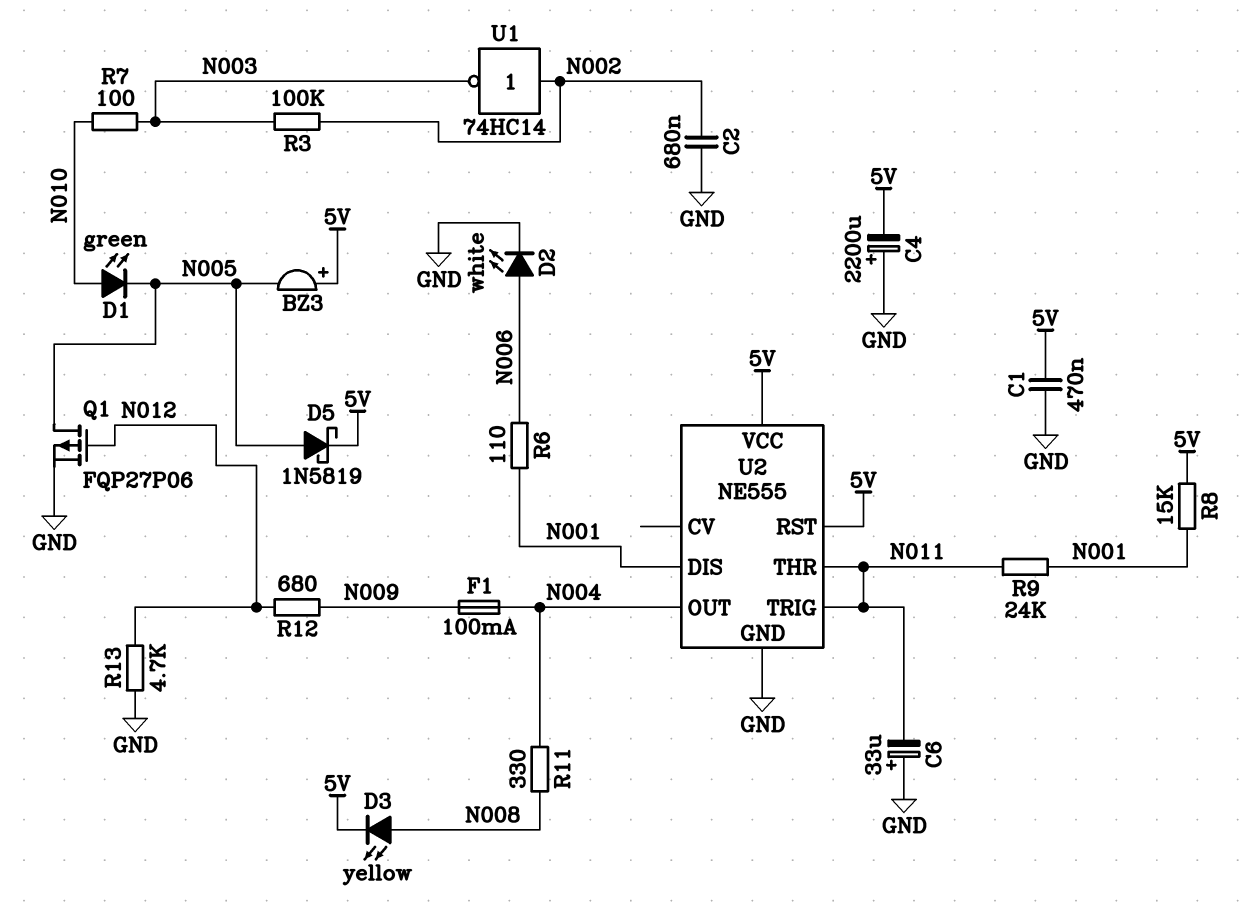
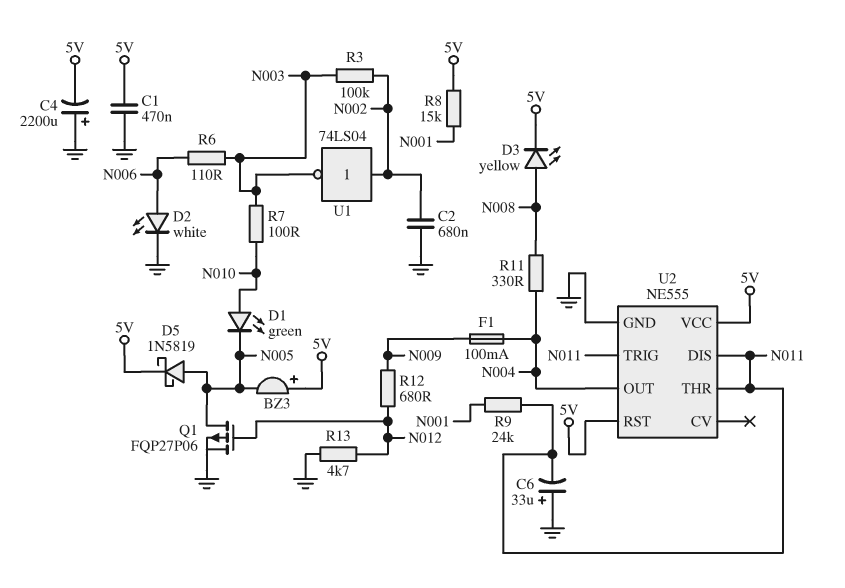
R6: 110 (N001, N006) -> 110 (N003, N006)
U1: NOT 74HC14 (in N002, out N003) -> NOT 74LS04 (in N002, out N003)
U2 pin DIS: N001 -> N011

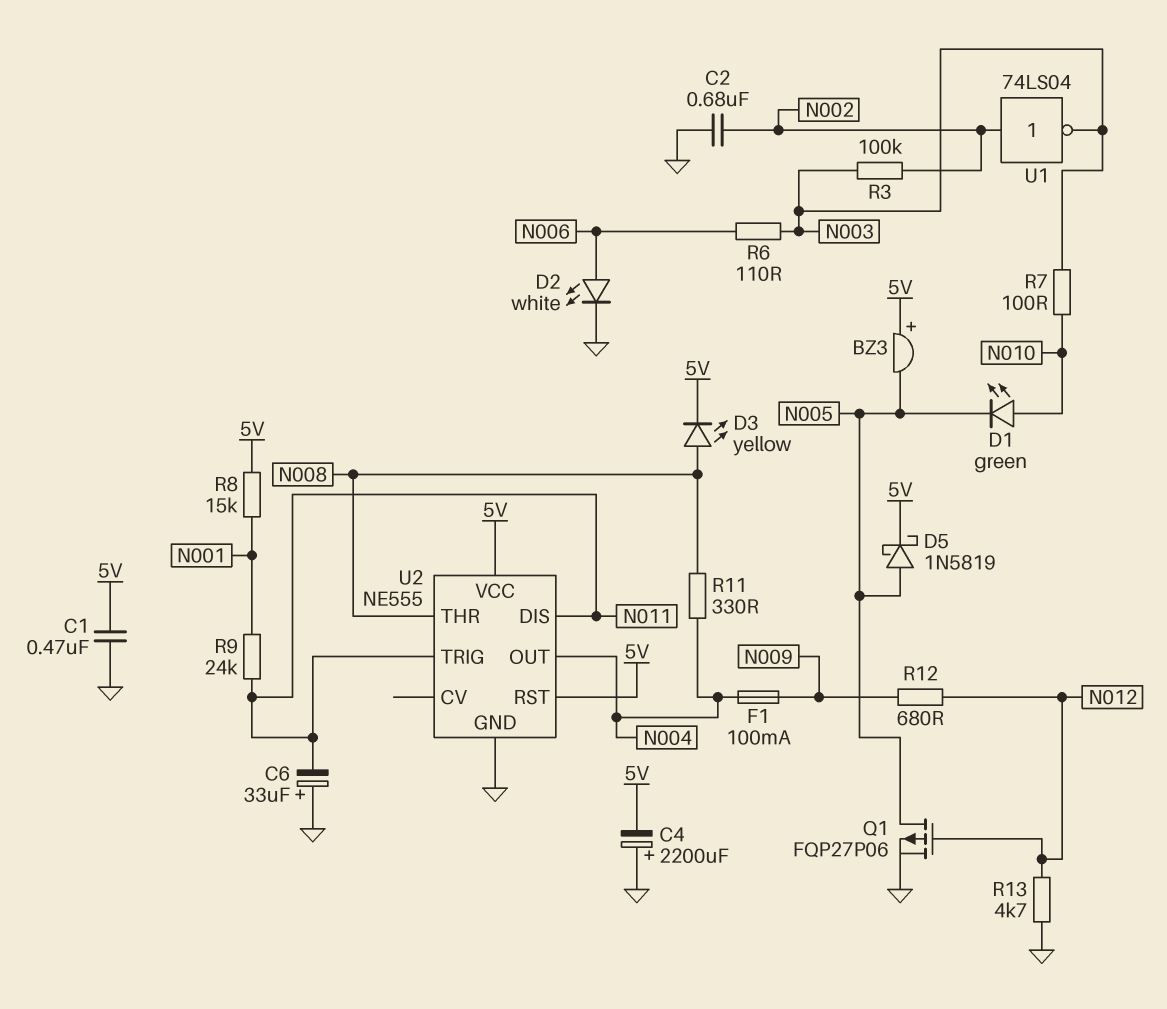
U2 pin THR: N011 -> N008

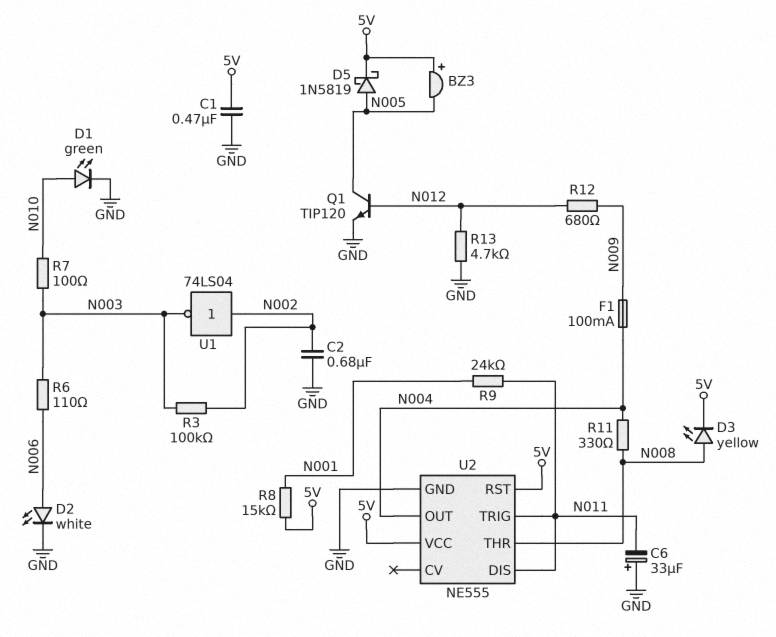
C4: 2200uF (plus GND, minus 5V) -> none
D1: LED green (A N010, K N005) -> LED green (A N010, K GND)
Q1: PMOS FQP27P06 (G N012, D N005, S GND) -> NPN TIP120 (B N012, C N005, E GND)

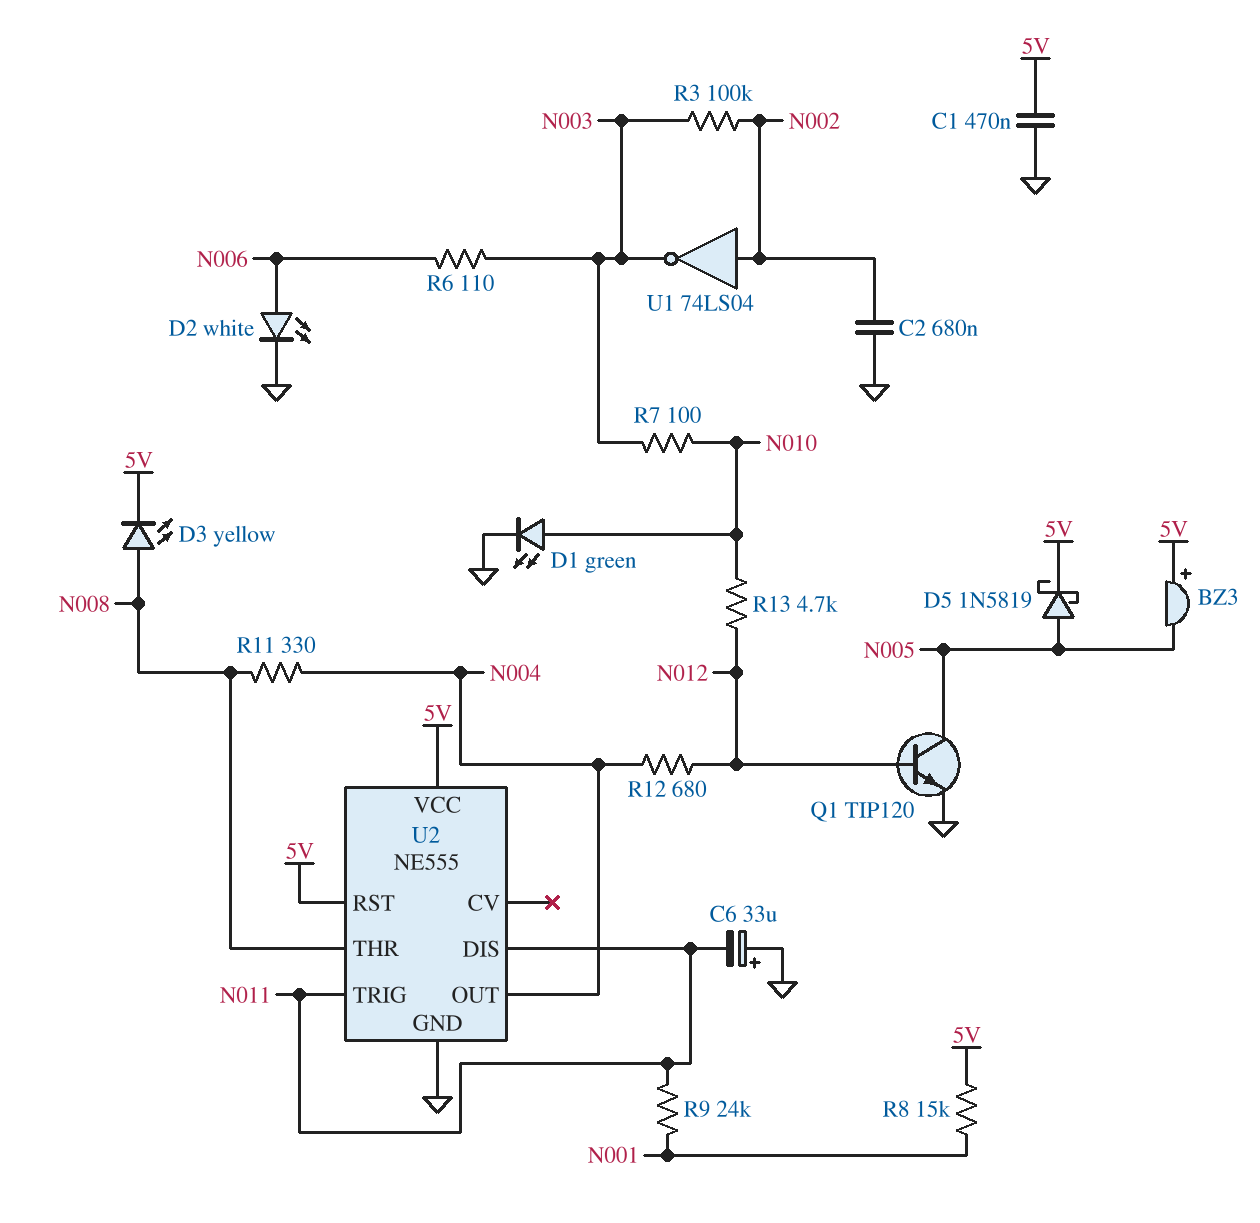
F1: 100mA (N004, N009) -> none
R12: 680 (N009, N012) -> 680 (N004, N012)
R13: 4.7k (GND, N012) -> 4.7k (N010, N012)

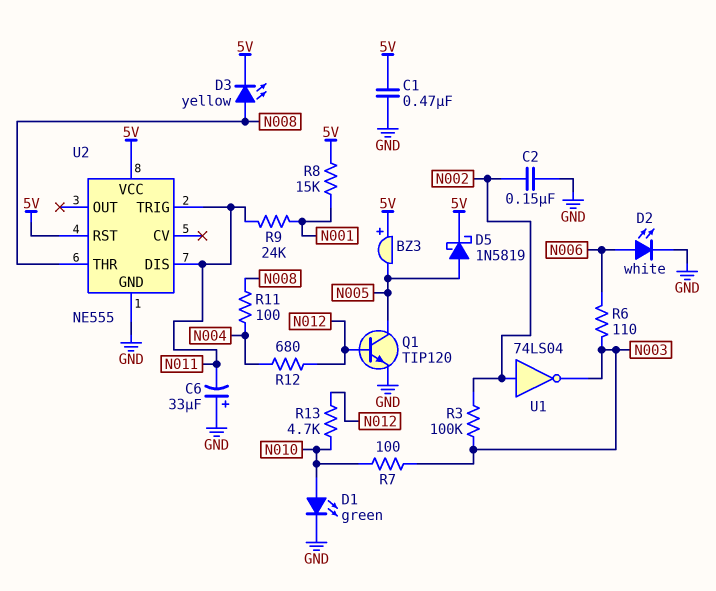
C2: 680nF (GND, N002) -> 150nF (GND, N002)
R11: 330 (N004, N008) -> 100 (N004, N008)
U2 pin OUT: N004 -> none

